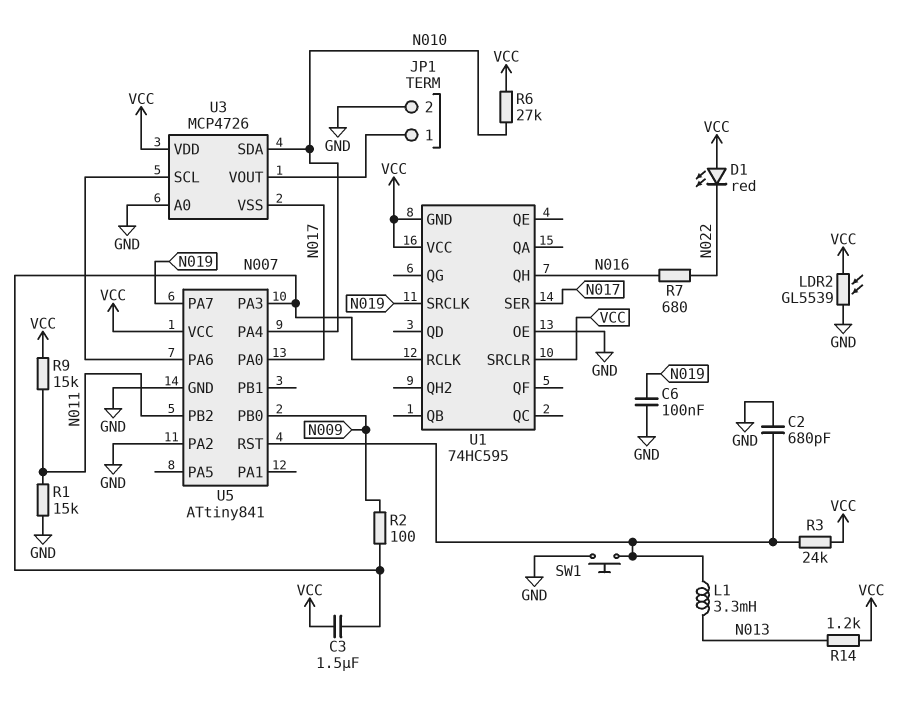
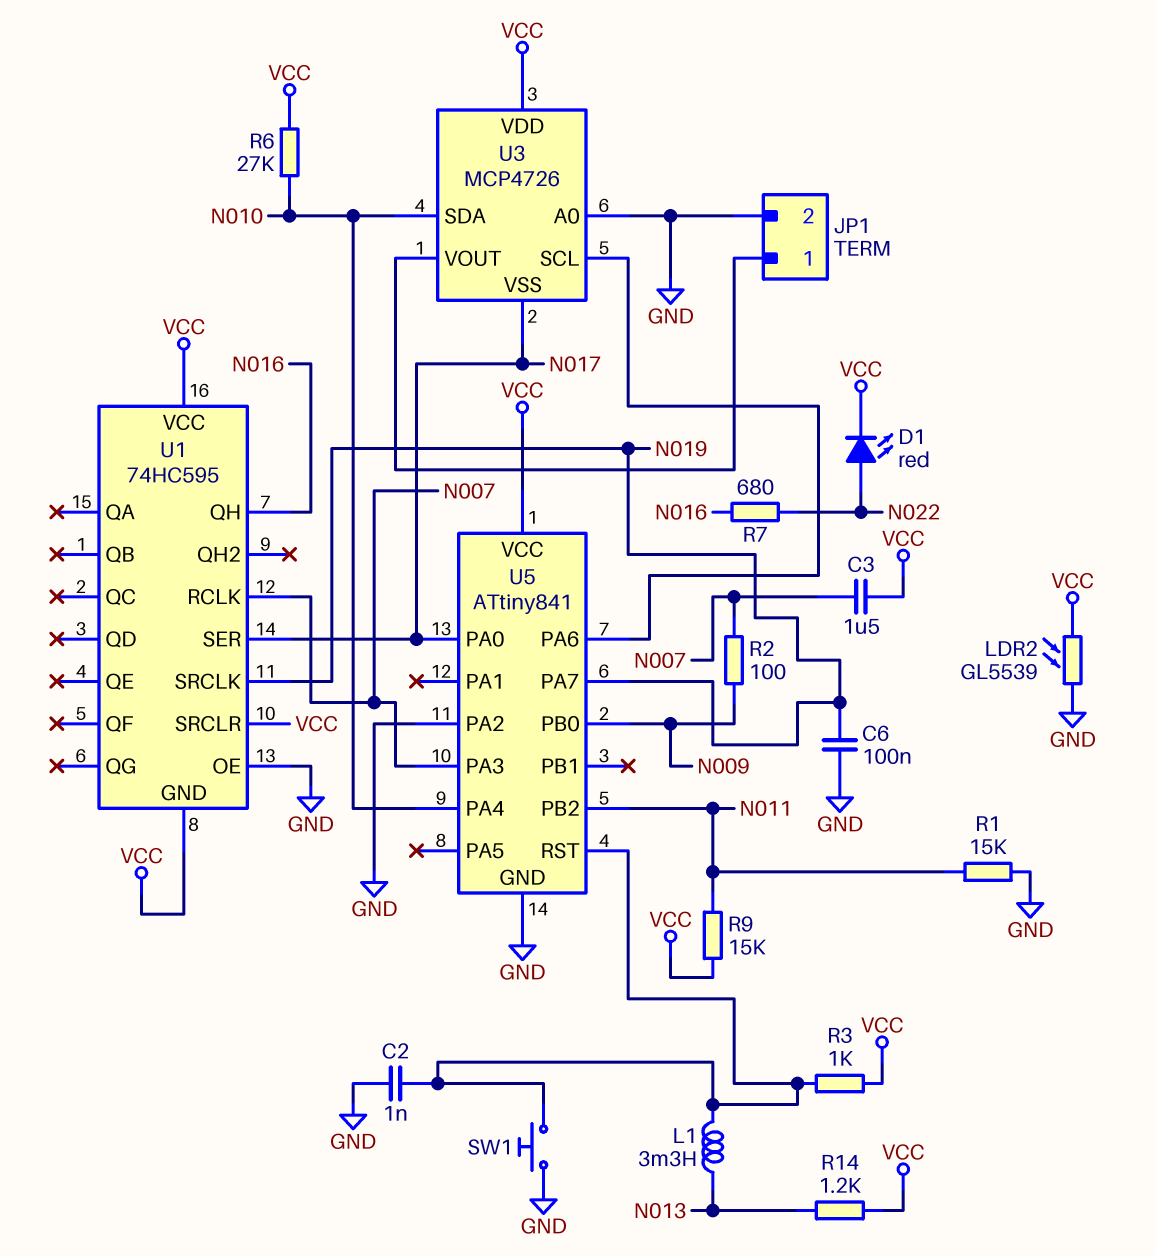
C2: 680pF (GND, U5/RST) -> 1nF (GND, U5/RST)
D1: LED red (A VCC, K N022) -> LED red (A N022, K VCC)
R3: 24k (U5/RST, VCC) -> 1k (U5/RST, VCC)

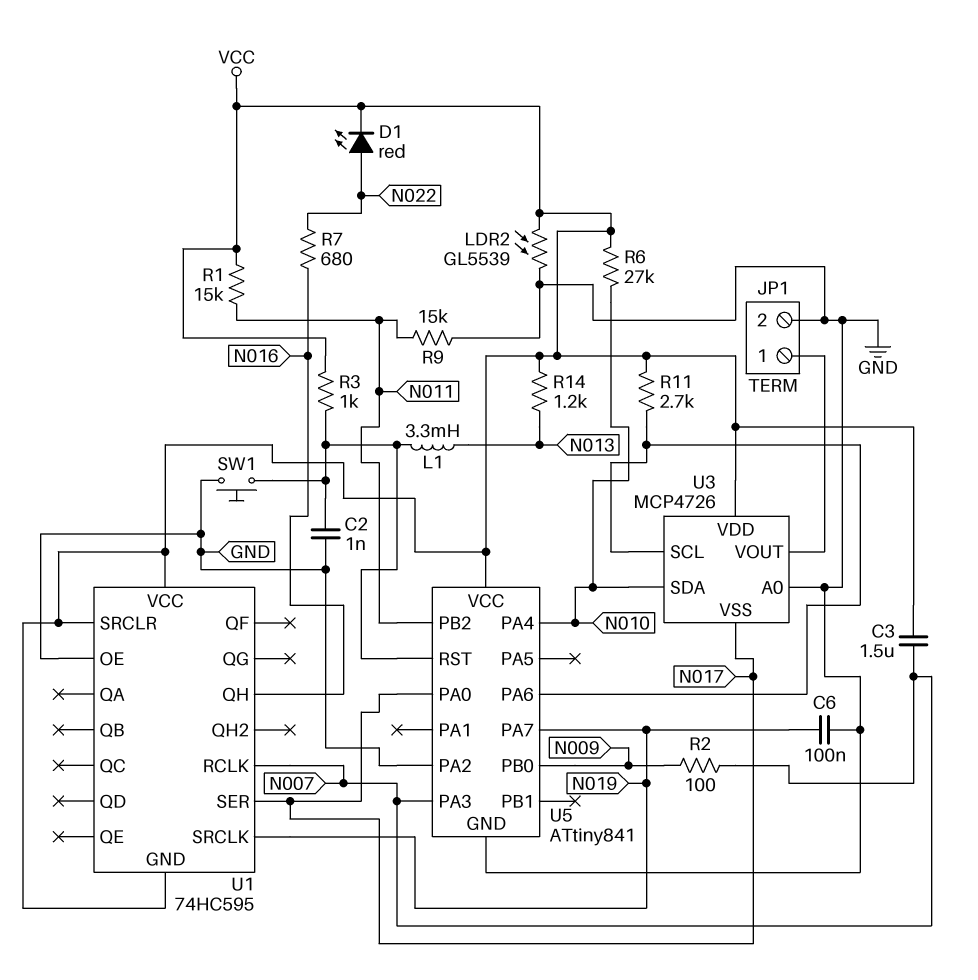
R1: 15k (GND, N011) -> 15k (N011, VCC)
R9: 15k (N011, VCC) -> 15k (GND, N011)
R11: none -> 2.7k (U3/SCL, VCC)

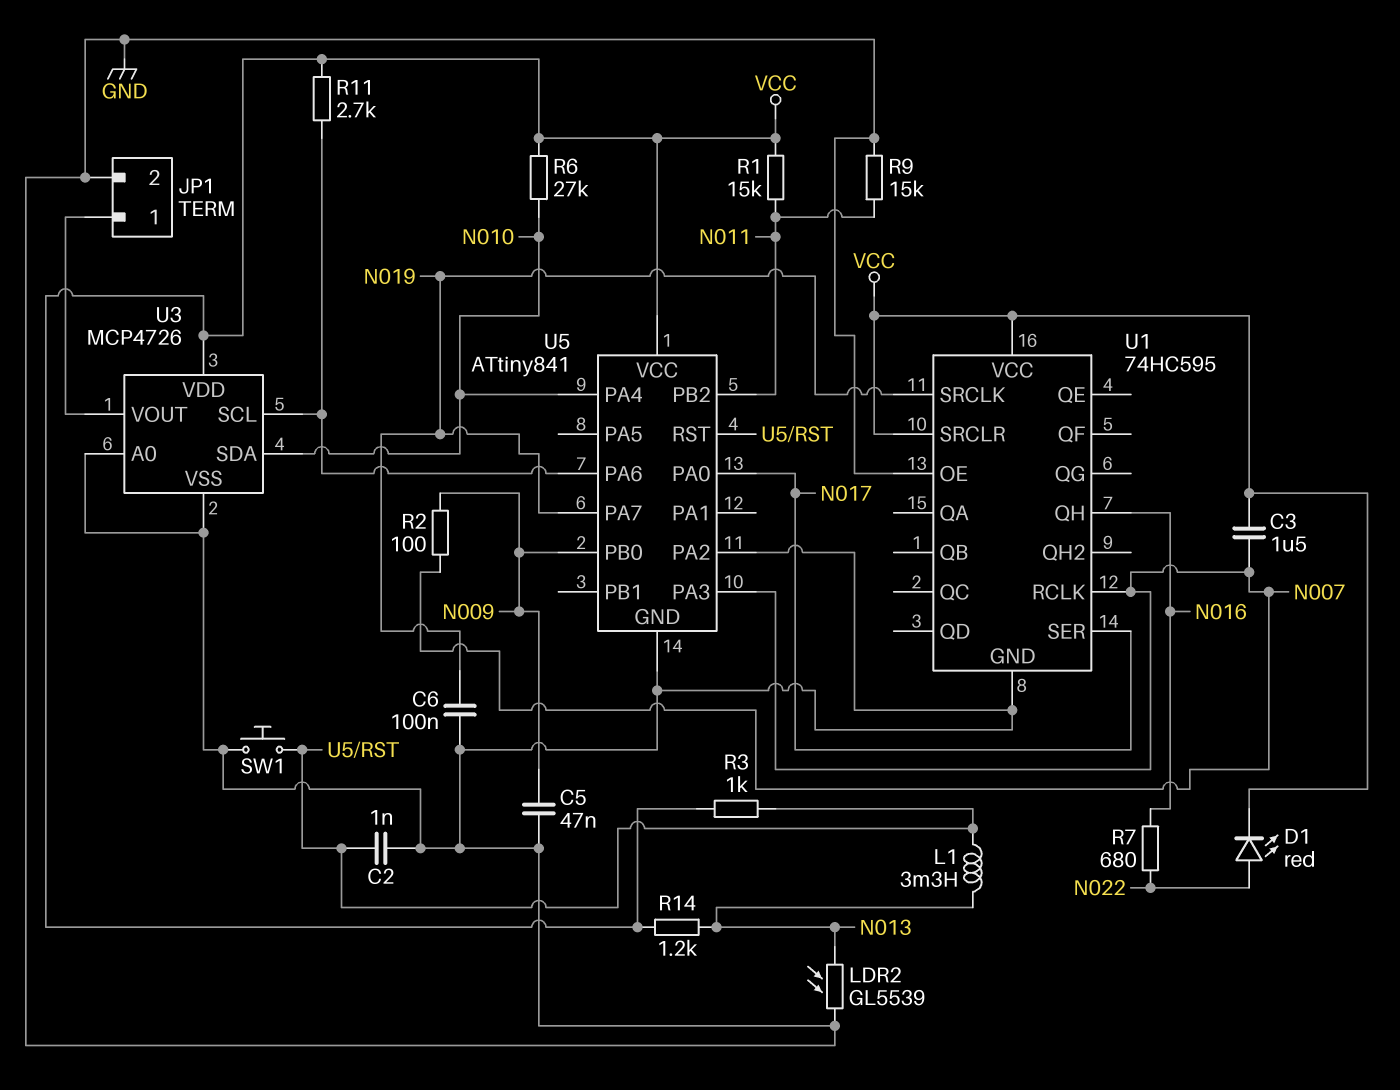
C5: none -> 47nF (GND, N009)
LDR2: GL5539 (GND, VCC) -> GL5539 (GND, N013)
U1 pin GND: VCC -> GND
U3 pin VSS: N017 -> GND

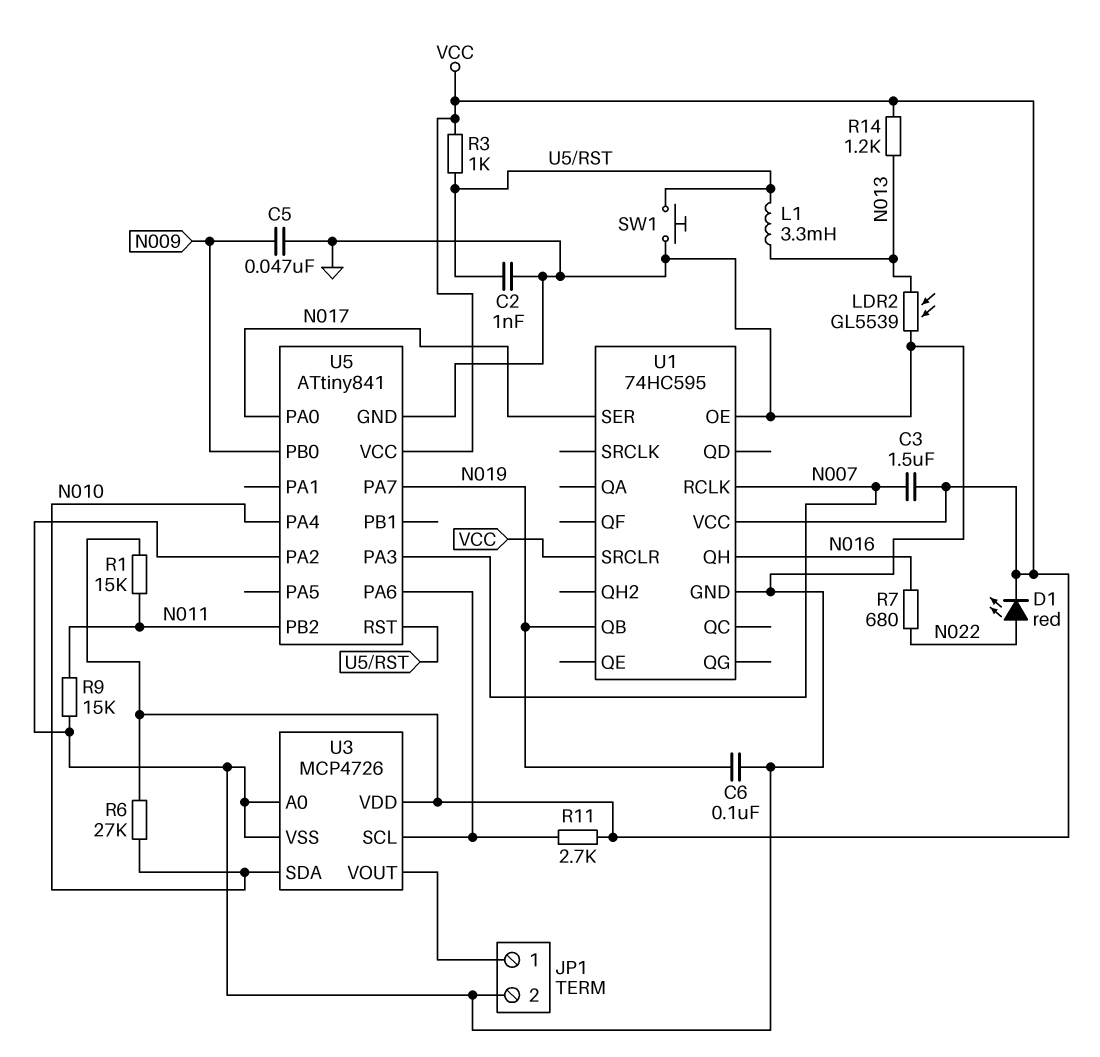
R2: 100 (N007, N009) -> none
U1 pin QB: none -> N019
U1 pin SRCLK: N019 -> none

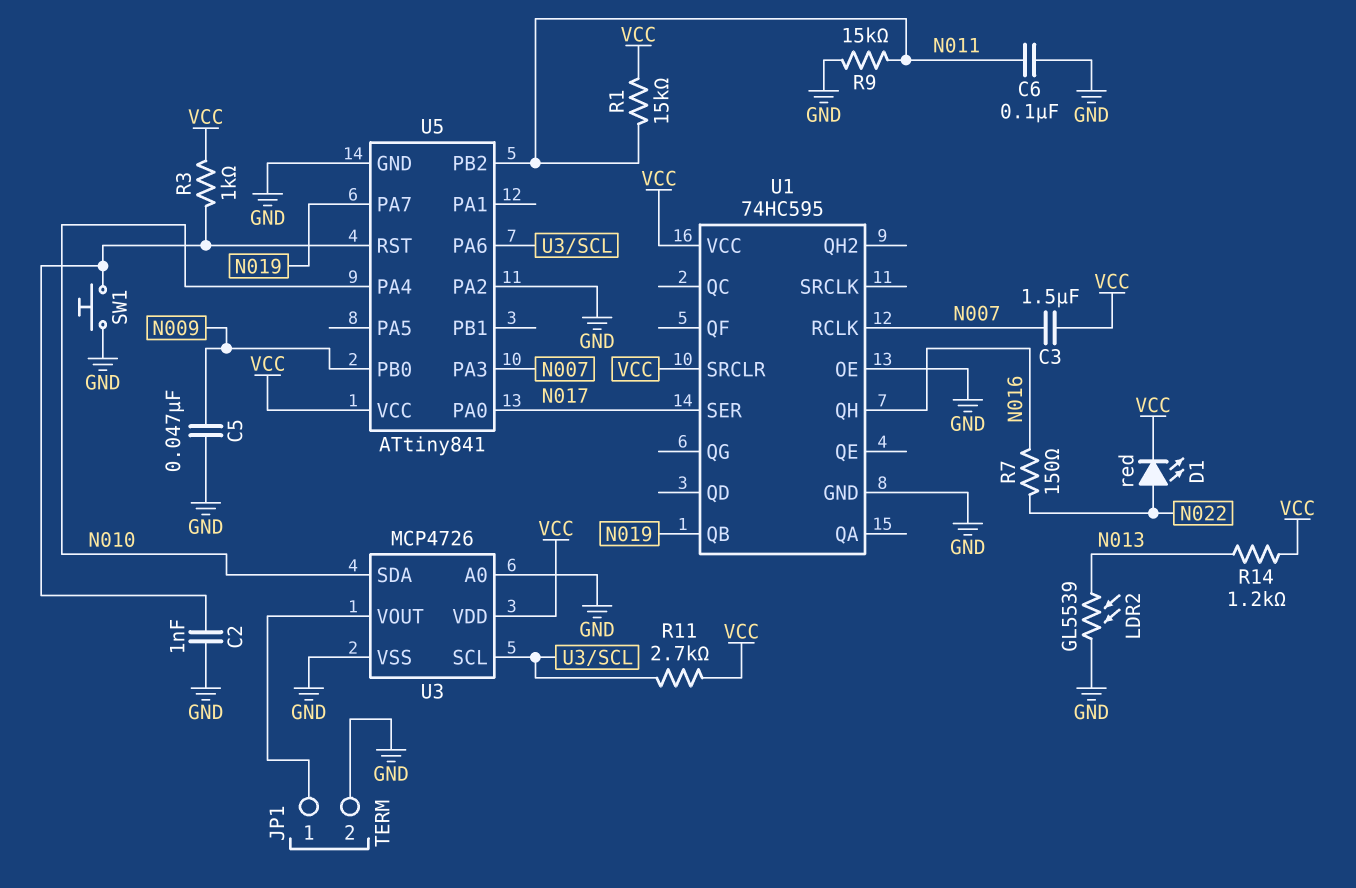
C6: 100nF (GND, N019) -> 100nF (GND, N011)
L1: 3.3mH (N013, U5/RST) -> none
R6: 27k (N010, VCC) -> none
R7: 680 (N016, N022) -> 150 (N016, N022)

